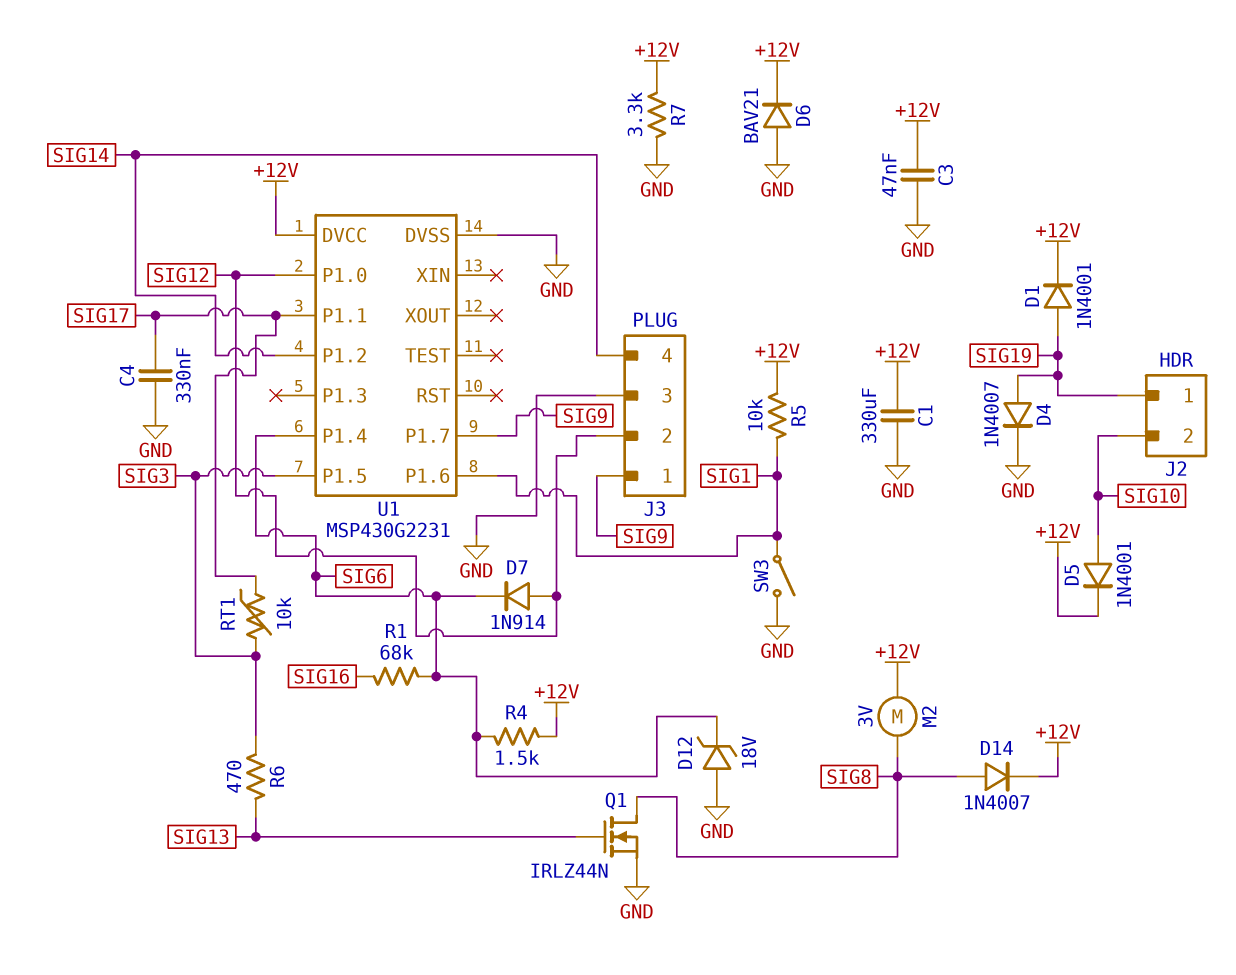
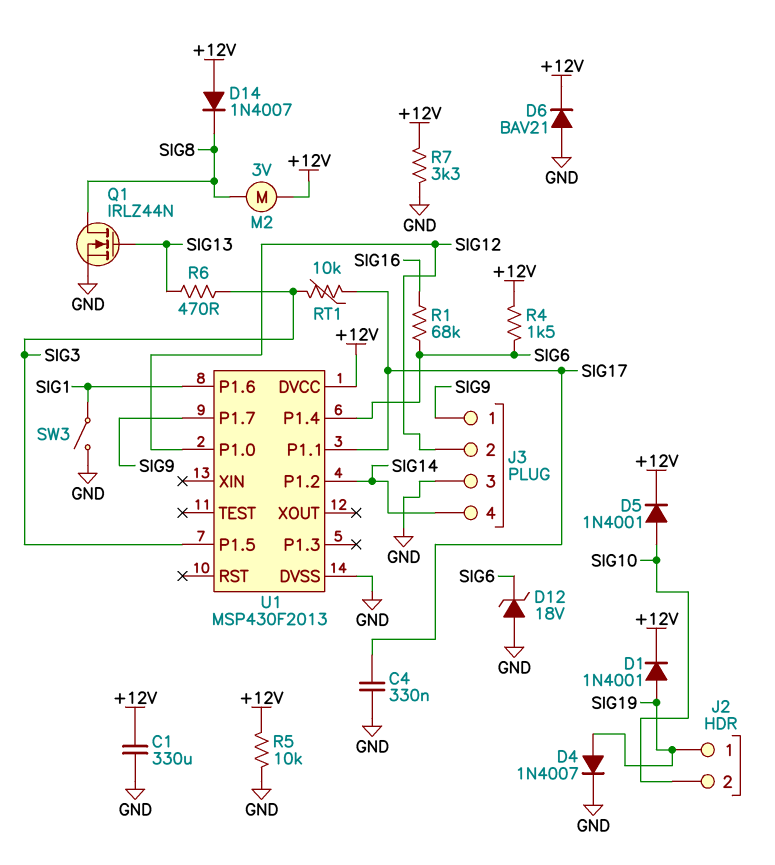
C3: 47nF (+12V, GND) -> none
D7: diode 1N914 (A SIG12, K SIG6) -> none
D14: diode 1N4007 (A SIG8, K +12V) -> diode 1N4007 (A +12V, K SIG8)
R5: 10k (+12V, SIG1) -> 10k (+12V, GND)
U1: MSP430G2231 -> MSP430F2013

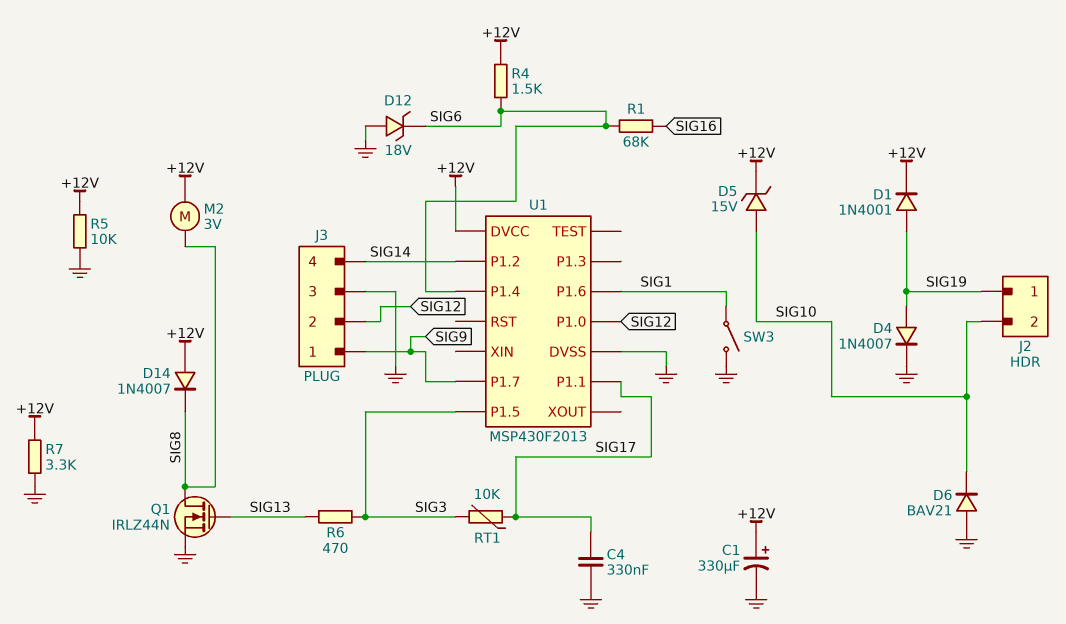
C1: 330uF (+12V, GND) -> 330uF (plus +12V, minus GND)
D5: diode 1N4001 (A SIG10, K +12V) -> zener 15V (A SIG10, K +12V)
D6: diode BAV21 (A GND, K +12V) -> diode BAV21 (A GND, K SIG10)

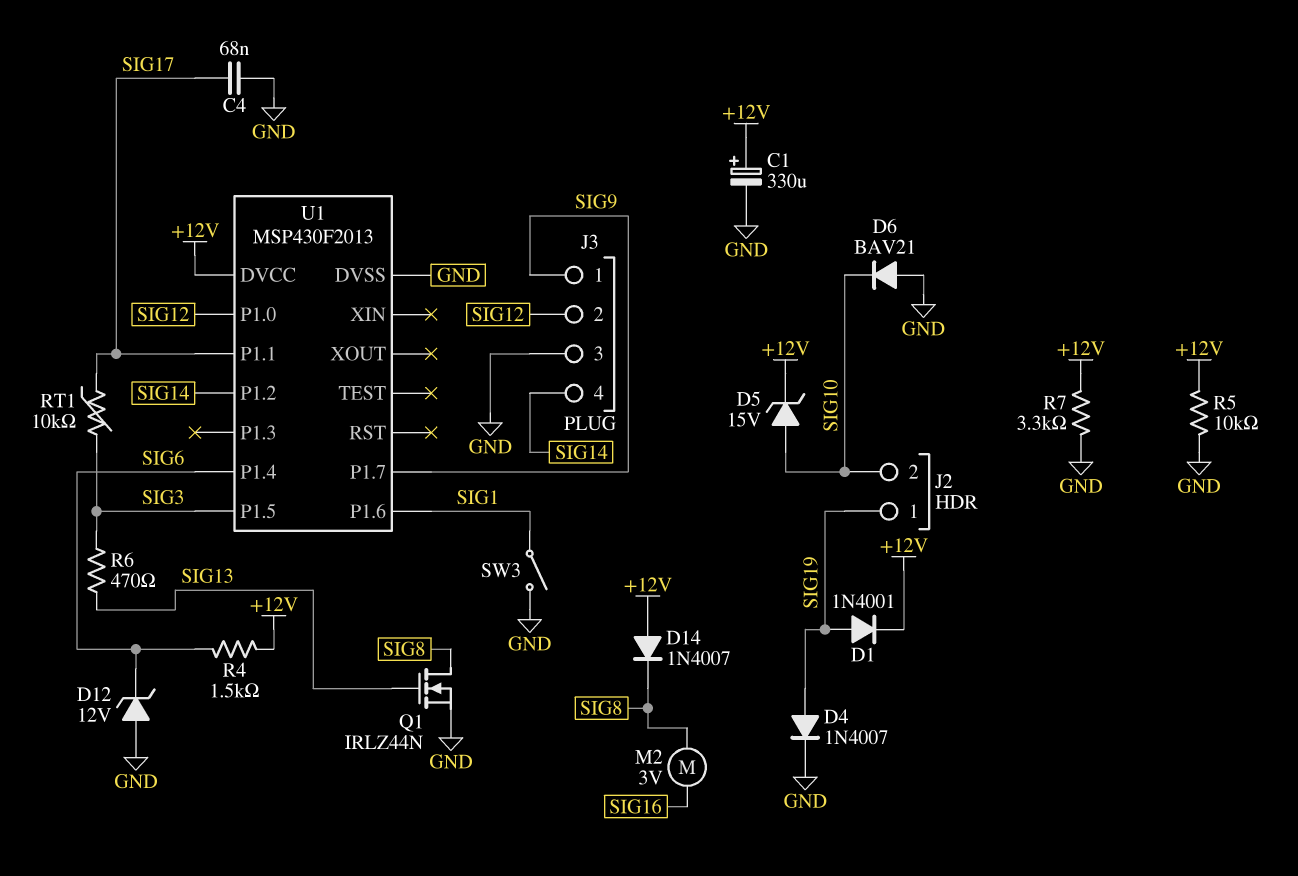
C4: 330nF (GND, SIG17) -> 68nF (GND, SIG17)
D12: zener 18V (A GND, K SIG6) -> zener 12V (A GND, K SIG6)
M2: motor 3V (+12V, SIG8) -> motor 3V (SIG8, SIG16)
R1: 68k (SIG6, SIG16) -> none

